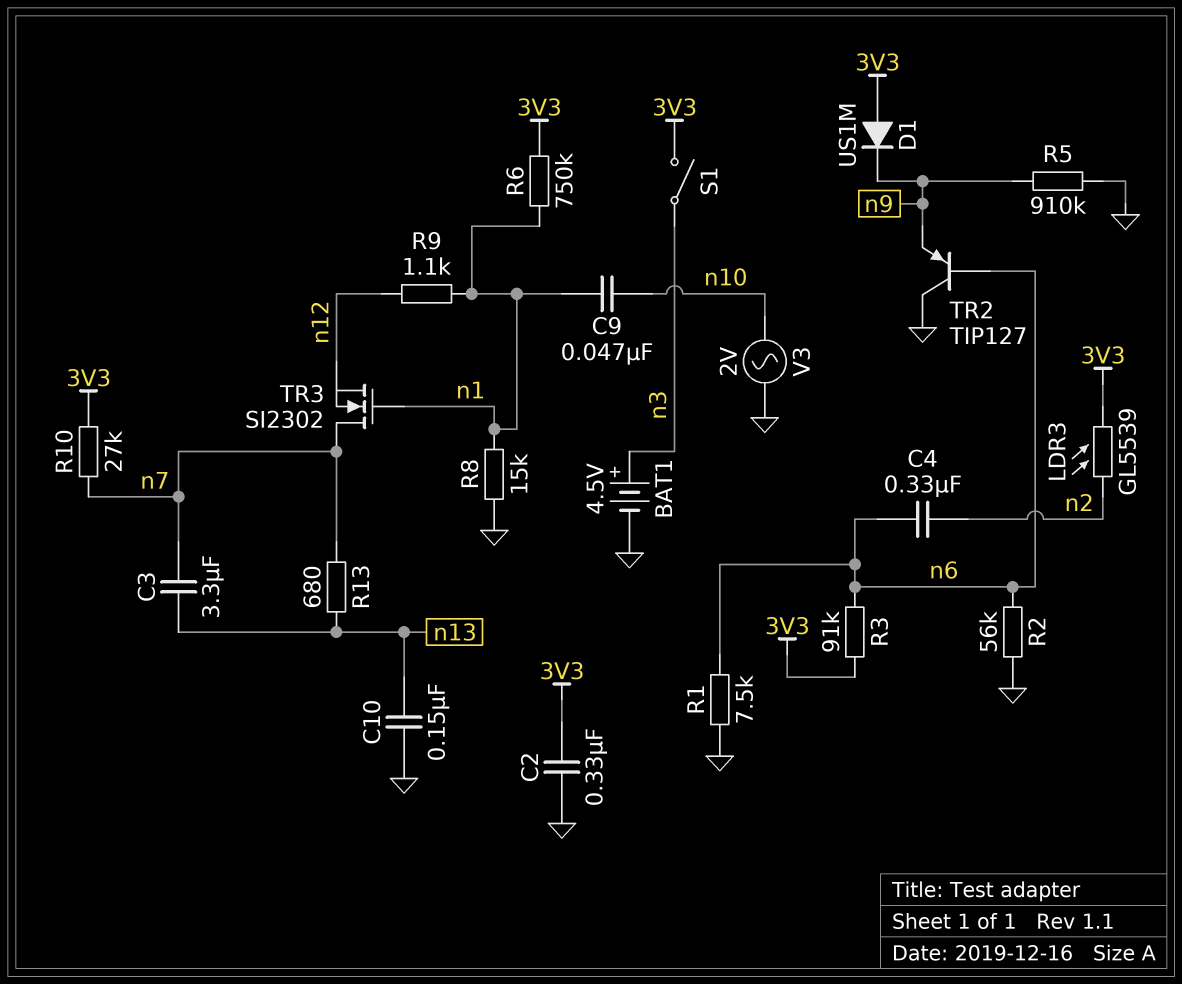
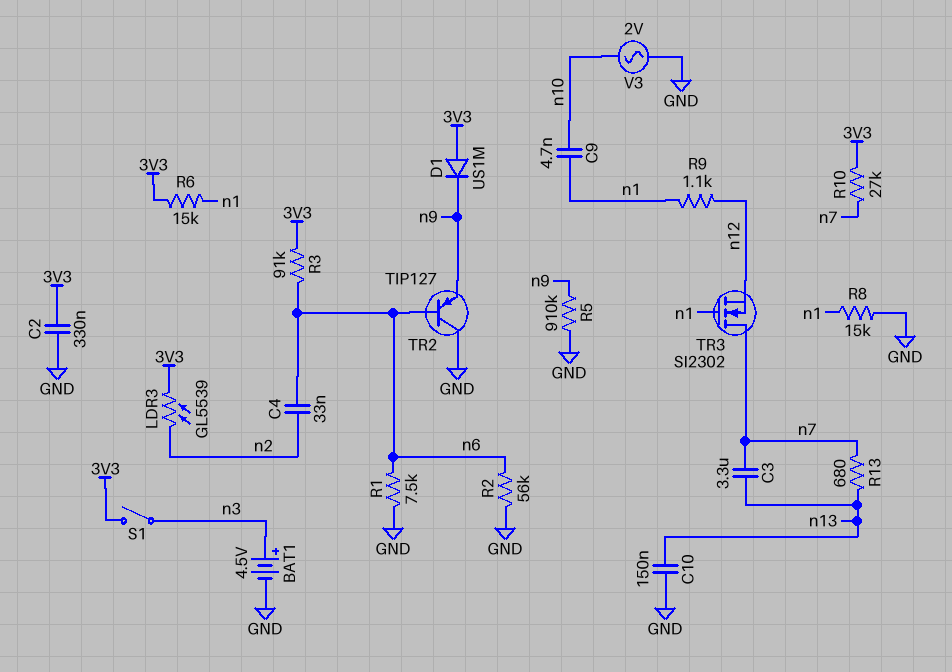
C4: 330nF (n2, n6) -> 33nF (n2, n6)
C9: 47nF (n1, n10) -> 4.7nF (n1, n10)
R6: 750k (3V3, n1) -> 15k (3V3, n1)

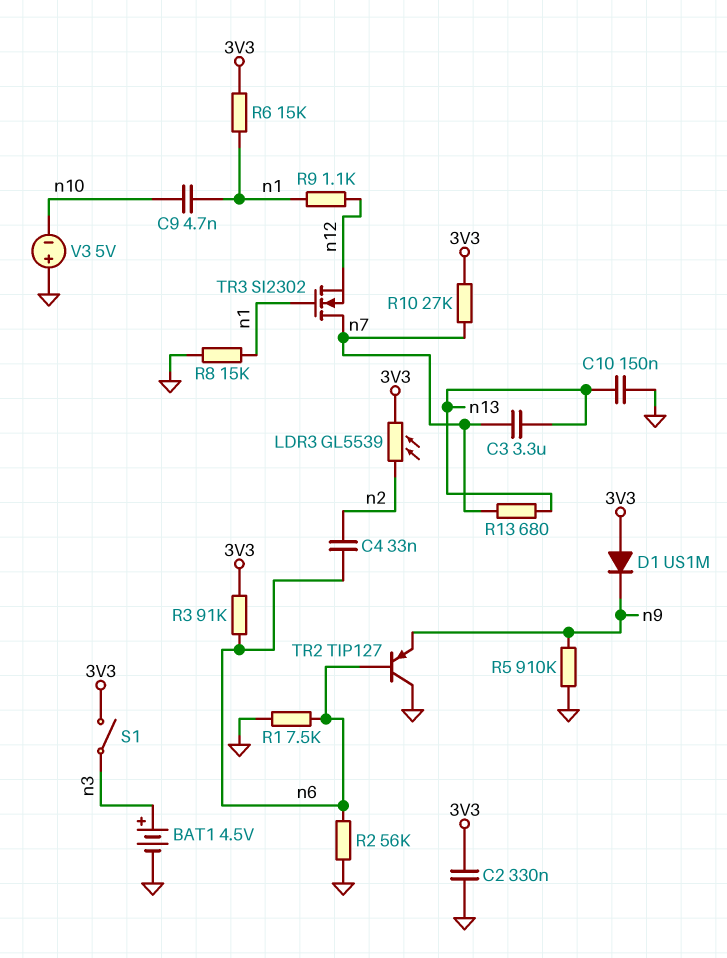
V3: AC 2V (GND, n10) -> 5V (plus GND, minus n10)

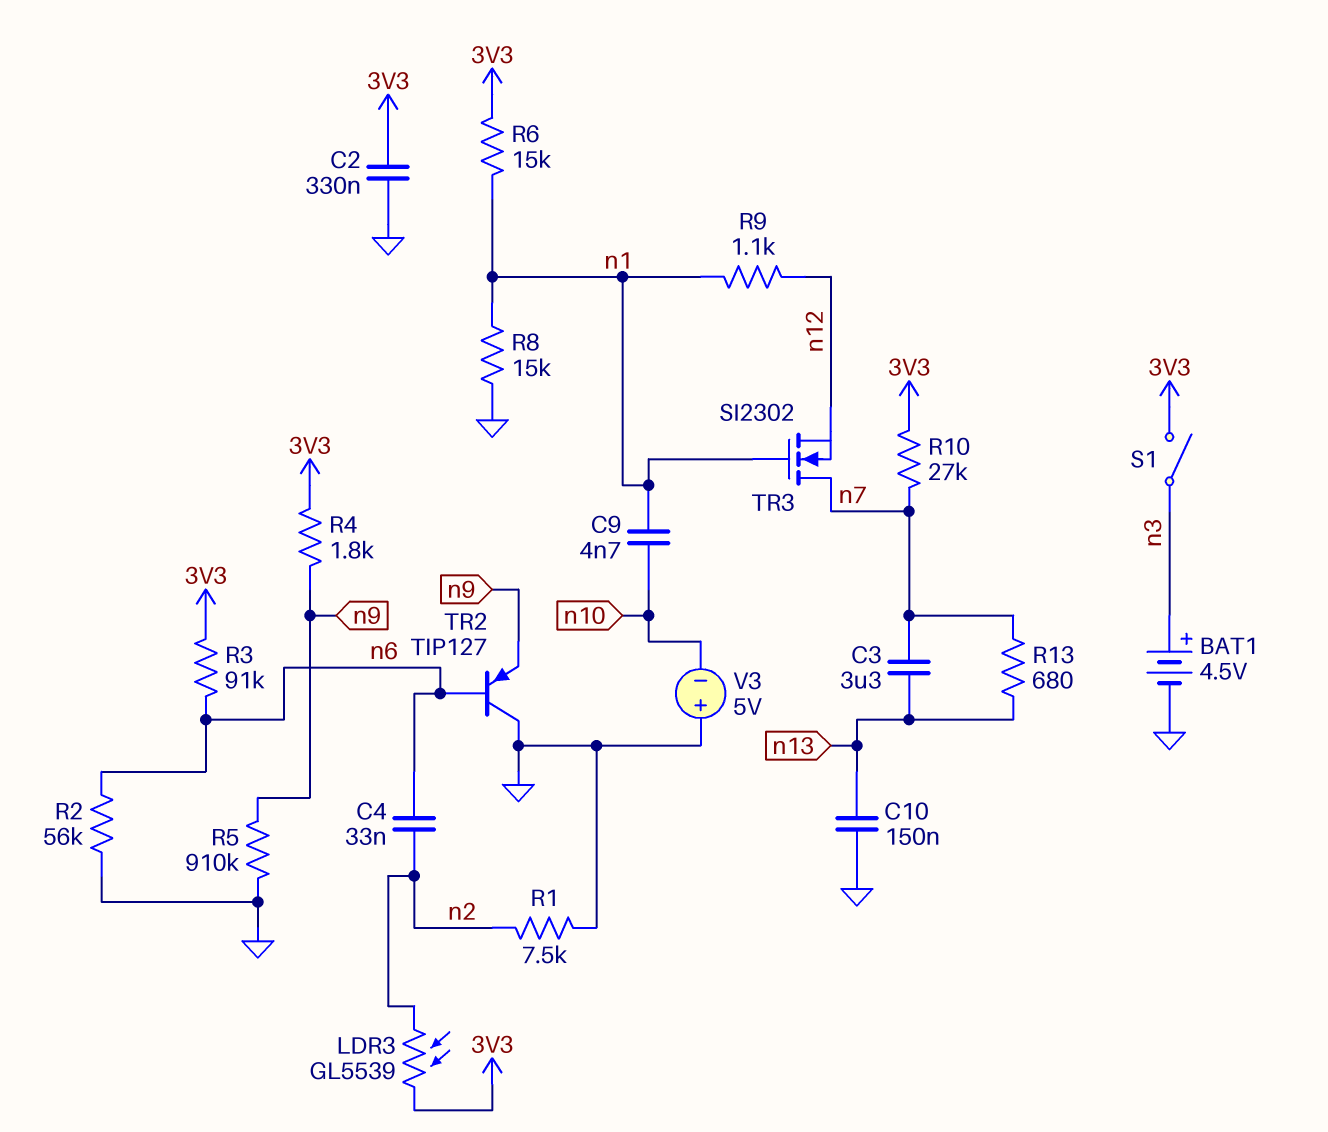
D1: diode US1M (A 3V3, K n9) -> none
R1: 7.5k (GND, n6) -> 7.5k (GND, n2)
R4: none -> 1.8k (3V3, n9)

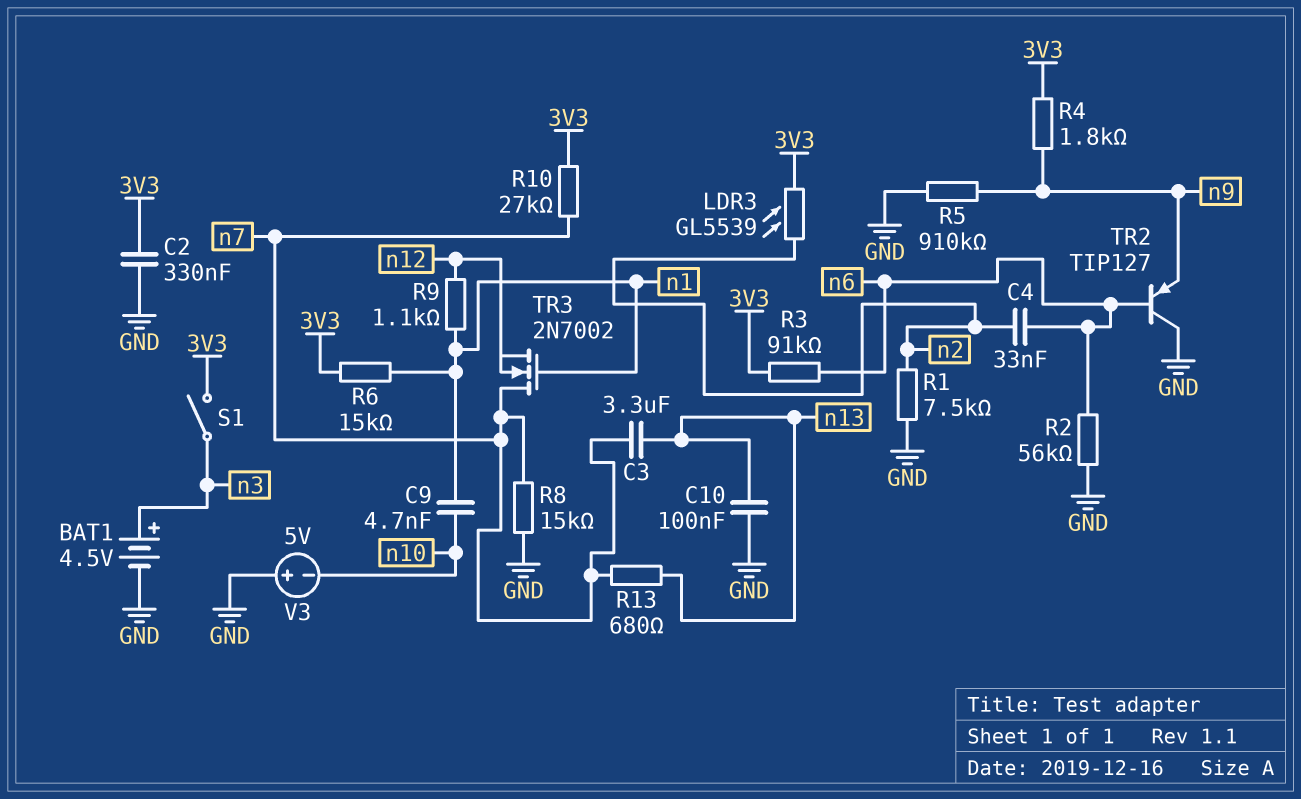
C10: 150nF (GND, n13) -> 100nF (GND, n13)
R8: 15k (GND, n1) -> 15k (GND, n7)
TR3: NMOS SI2302 (G n1, D n7, S n12) -> NMOS 2N7002 (G n1, D n7, S n12)

